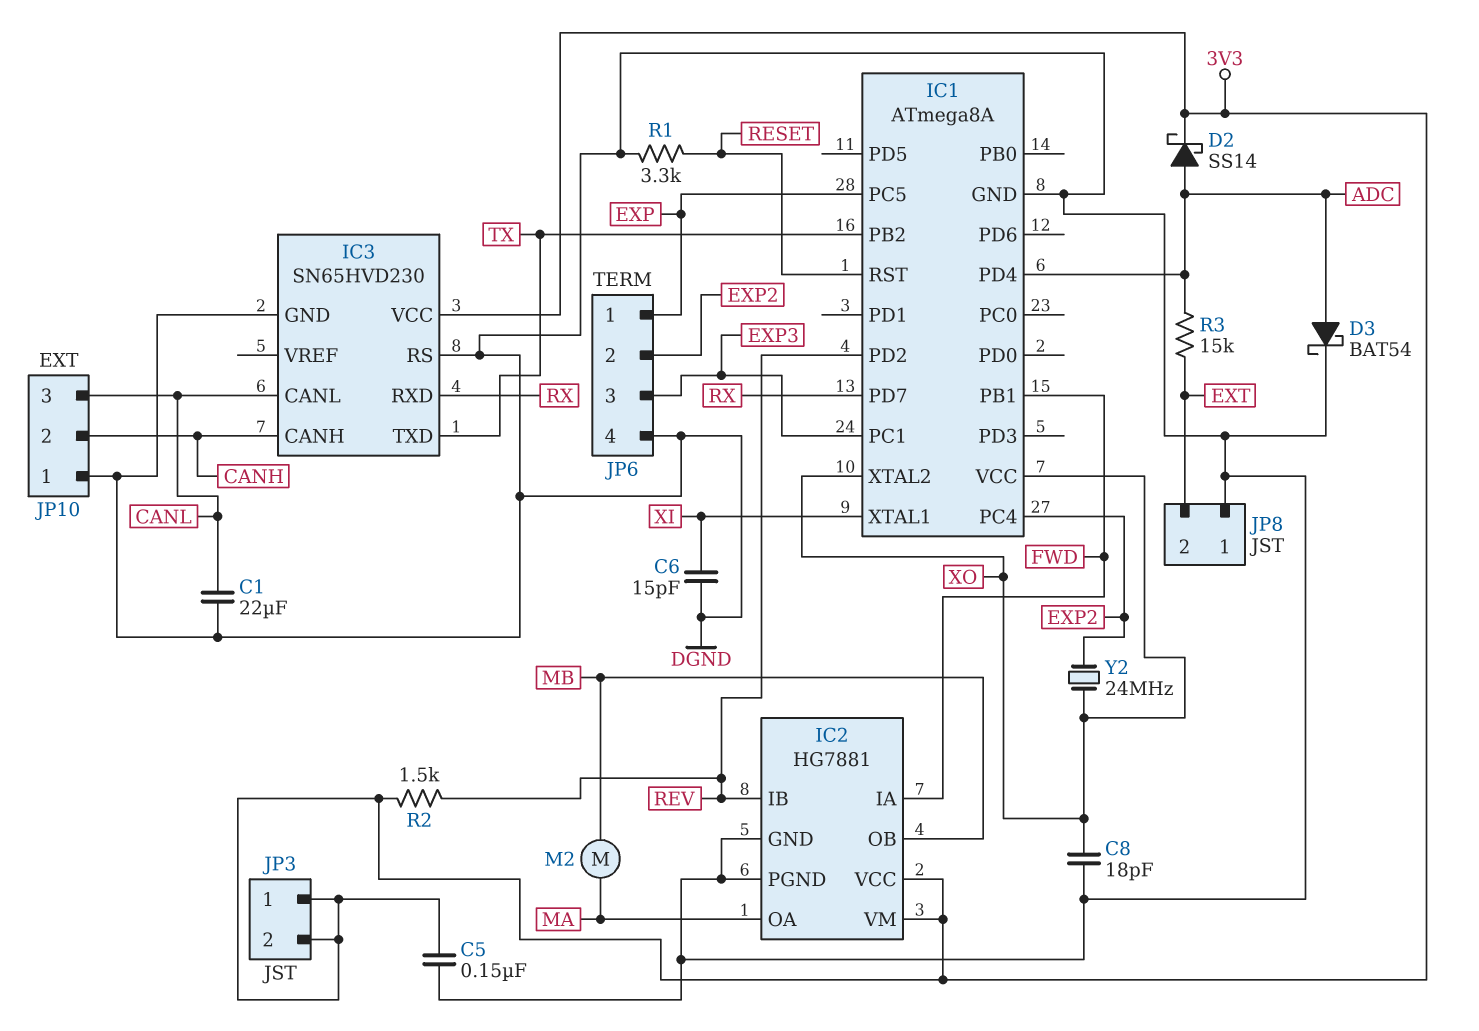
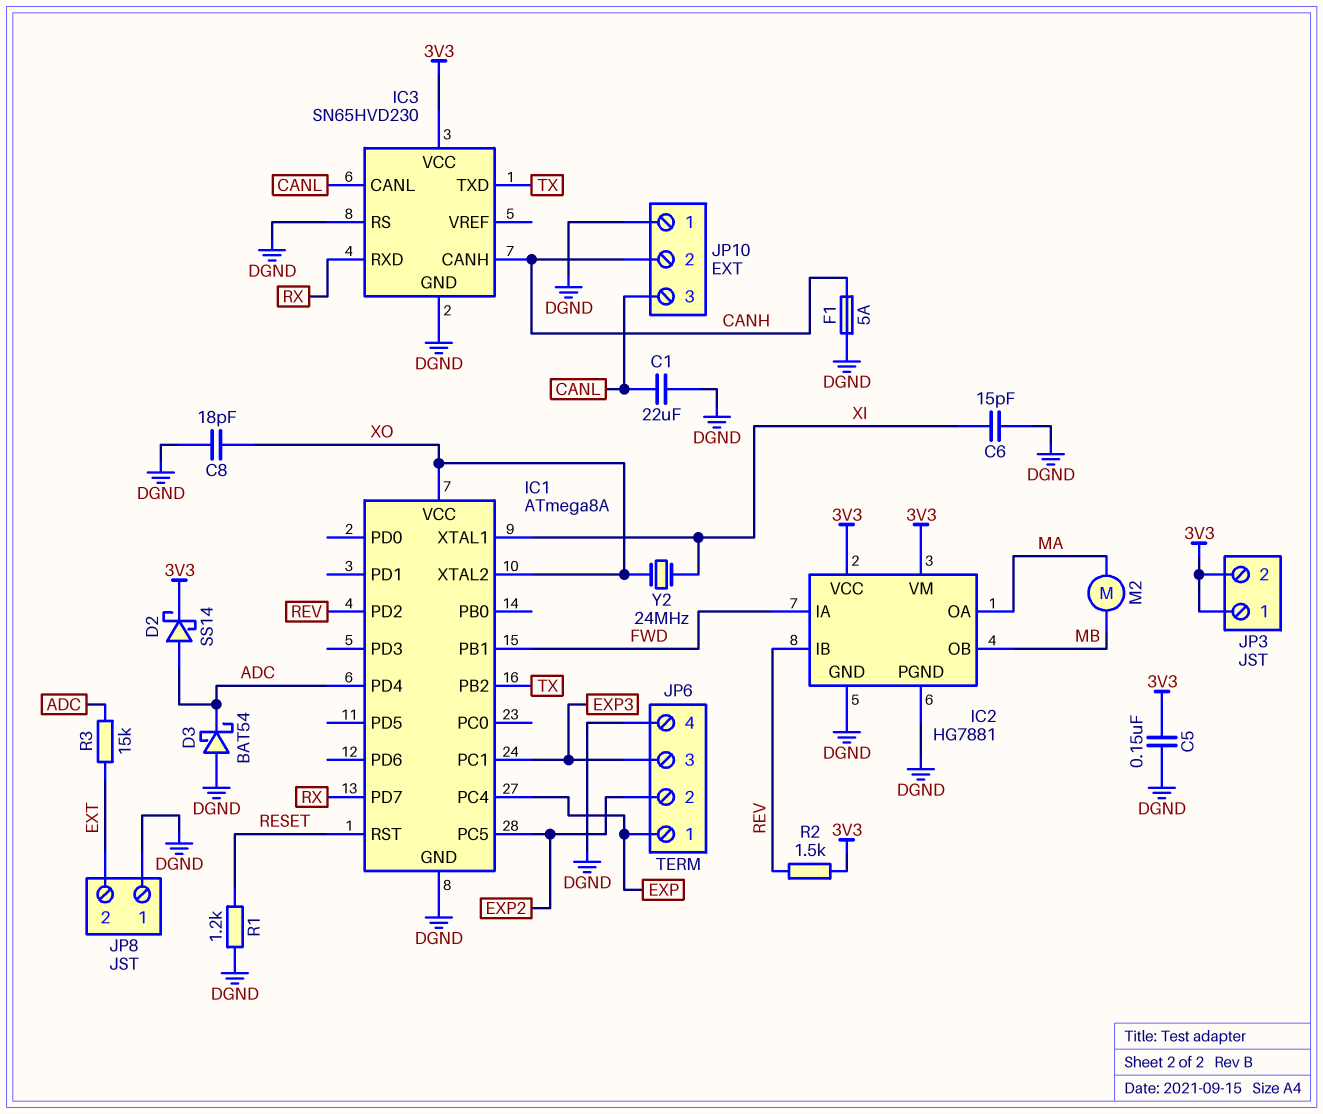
D3: schottky BAT54 (A ADC, K DGND) -> schottky BAT54 (A DGND, K ADC)
F1: none -> 5A (CANH, DGND)
IC1 pin PC4: EXP2 -> EXP
IC1 pin PC5: EXP -> EXP2
R1: 3.3k (DGND, RESET) -> 1.2k (DGND, RESET)
Y2: 24MHz (EXP2, XO) -> 24MHz (XI, XO)

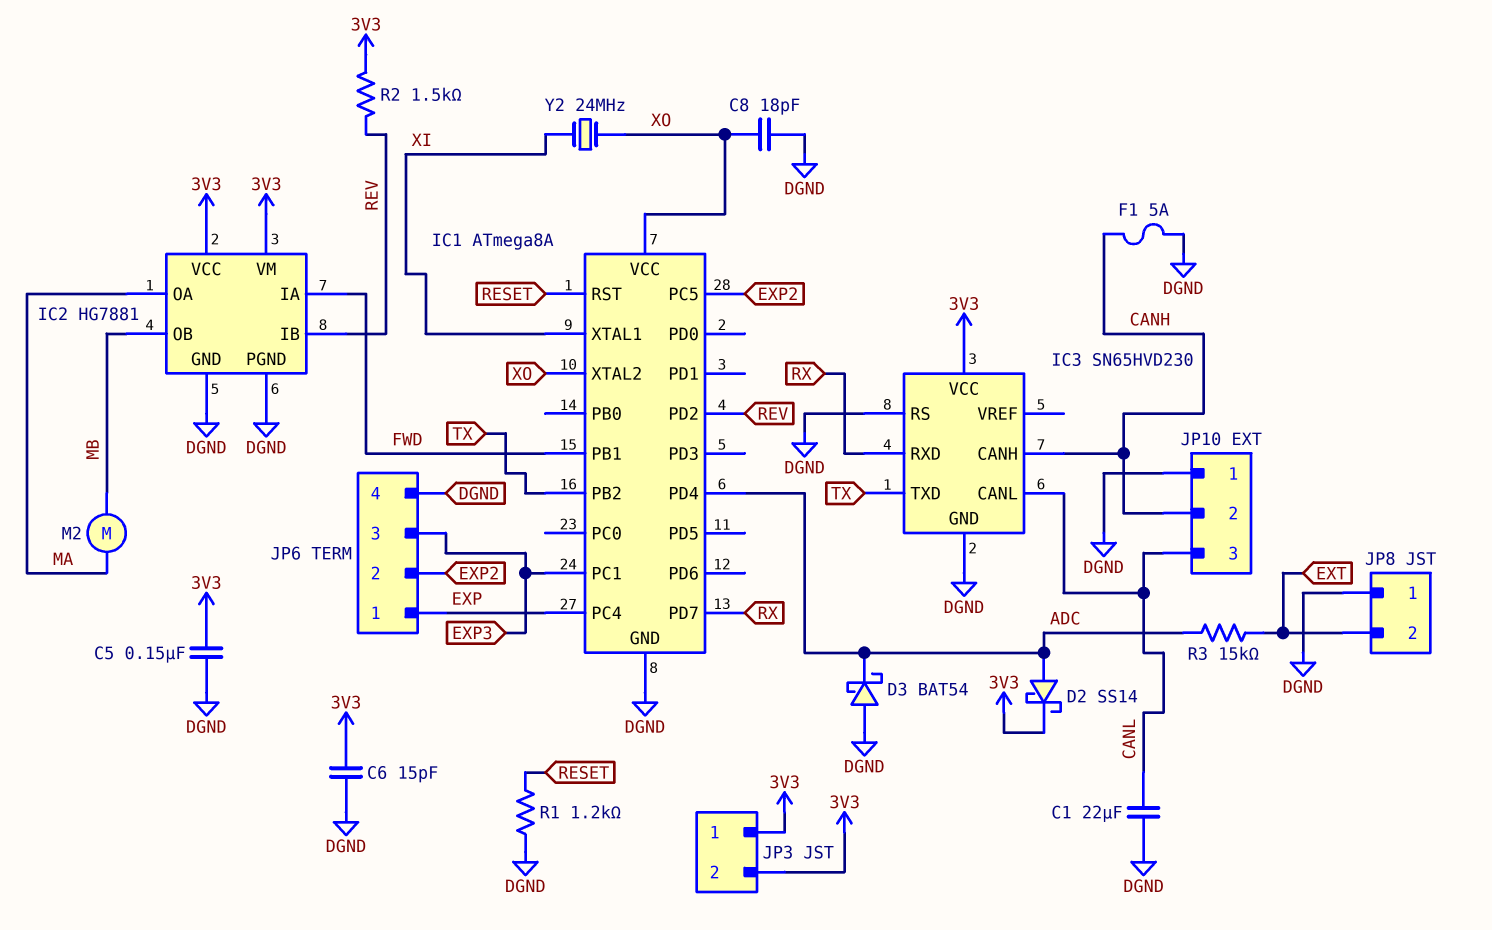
C6: 15pF (DGND, XI) -> 15pF (3V3, DGND)

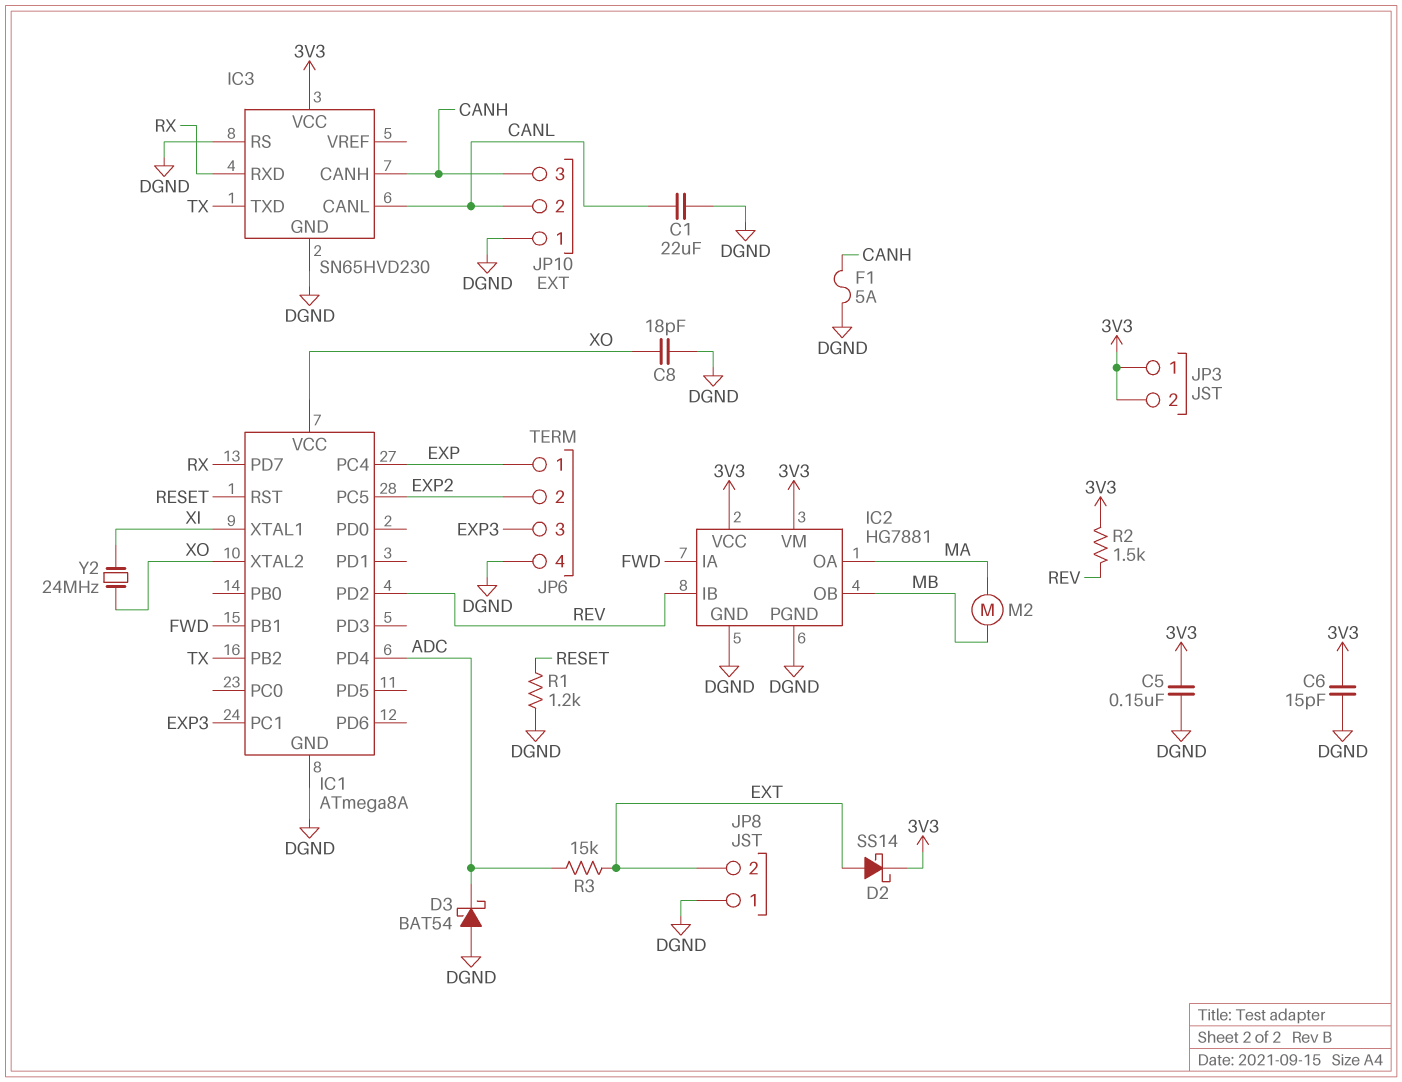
D2: schottky SS14 (A ADC, K 3V3) -> schottky SS14 (A EXT, K 3V3)
JP10 pin 2: CANH -> CANL
JP10 pin 3: CANL -> CANH

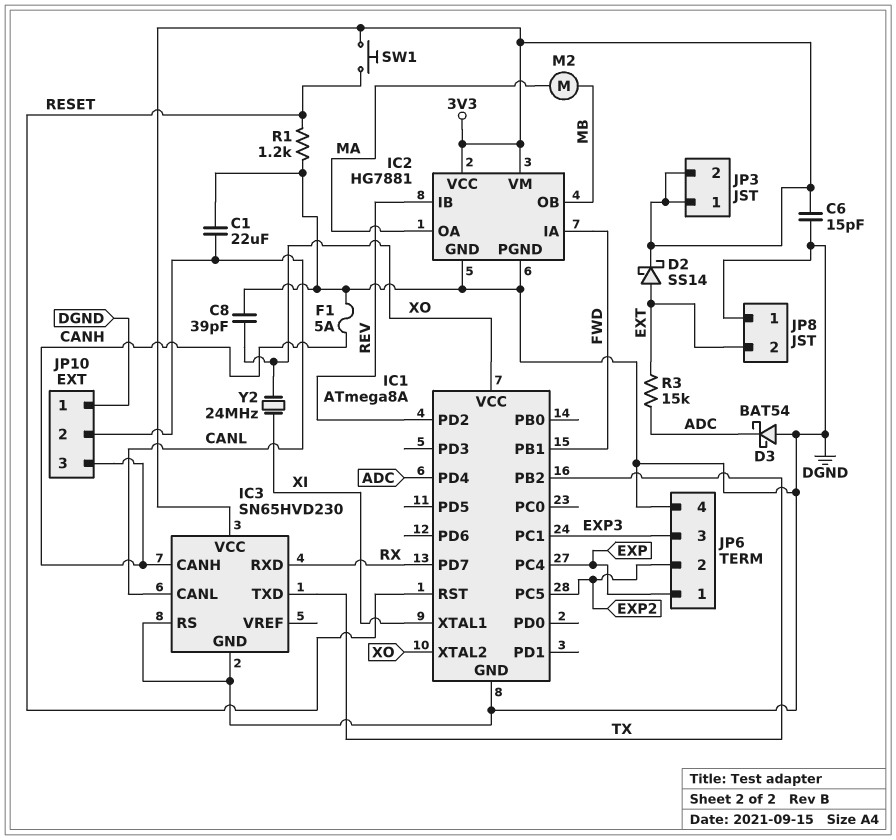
C5: 150nF (3V3, DGND) -> none
C8: 18pF (DGND, XO) -> 39pF (DGND, XO)
R2: 1.5k (3V3, REV) -> none
SW1: none -> button (3V3, RESET)

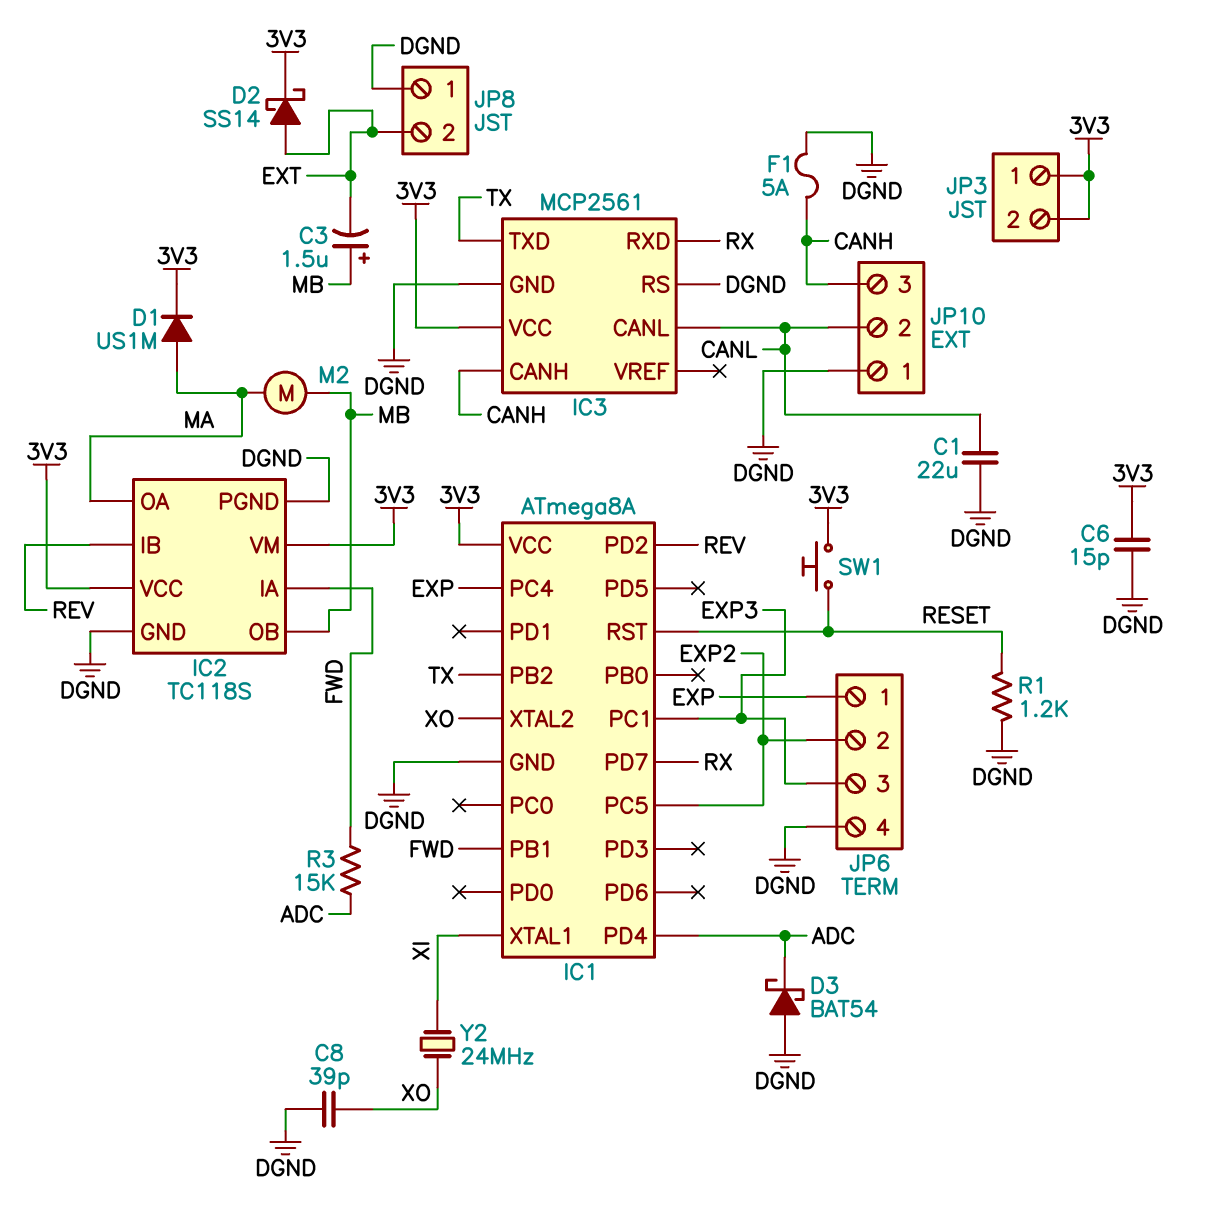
C3: none -> 1.5uF (plus MB, minus EXT)
D1: none -> diode US1M (A MA, K 3V3)
IC1 pin VCC: XO -> 3V3
IC2: HG7881 -> TC118S
IC3: SN65HVD230 -> MCP2561
R3: 15k (ADC, EXT) -> 15k (ADC, FWD)

